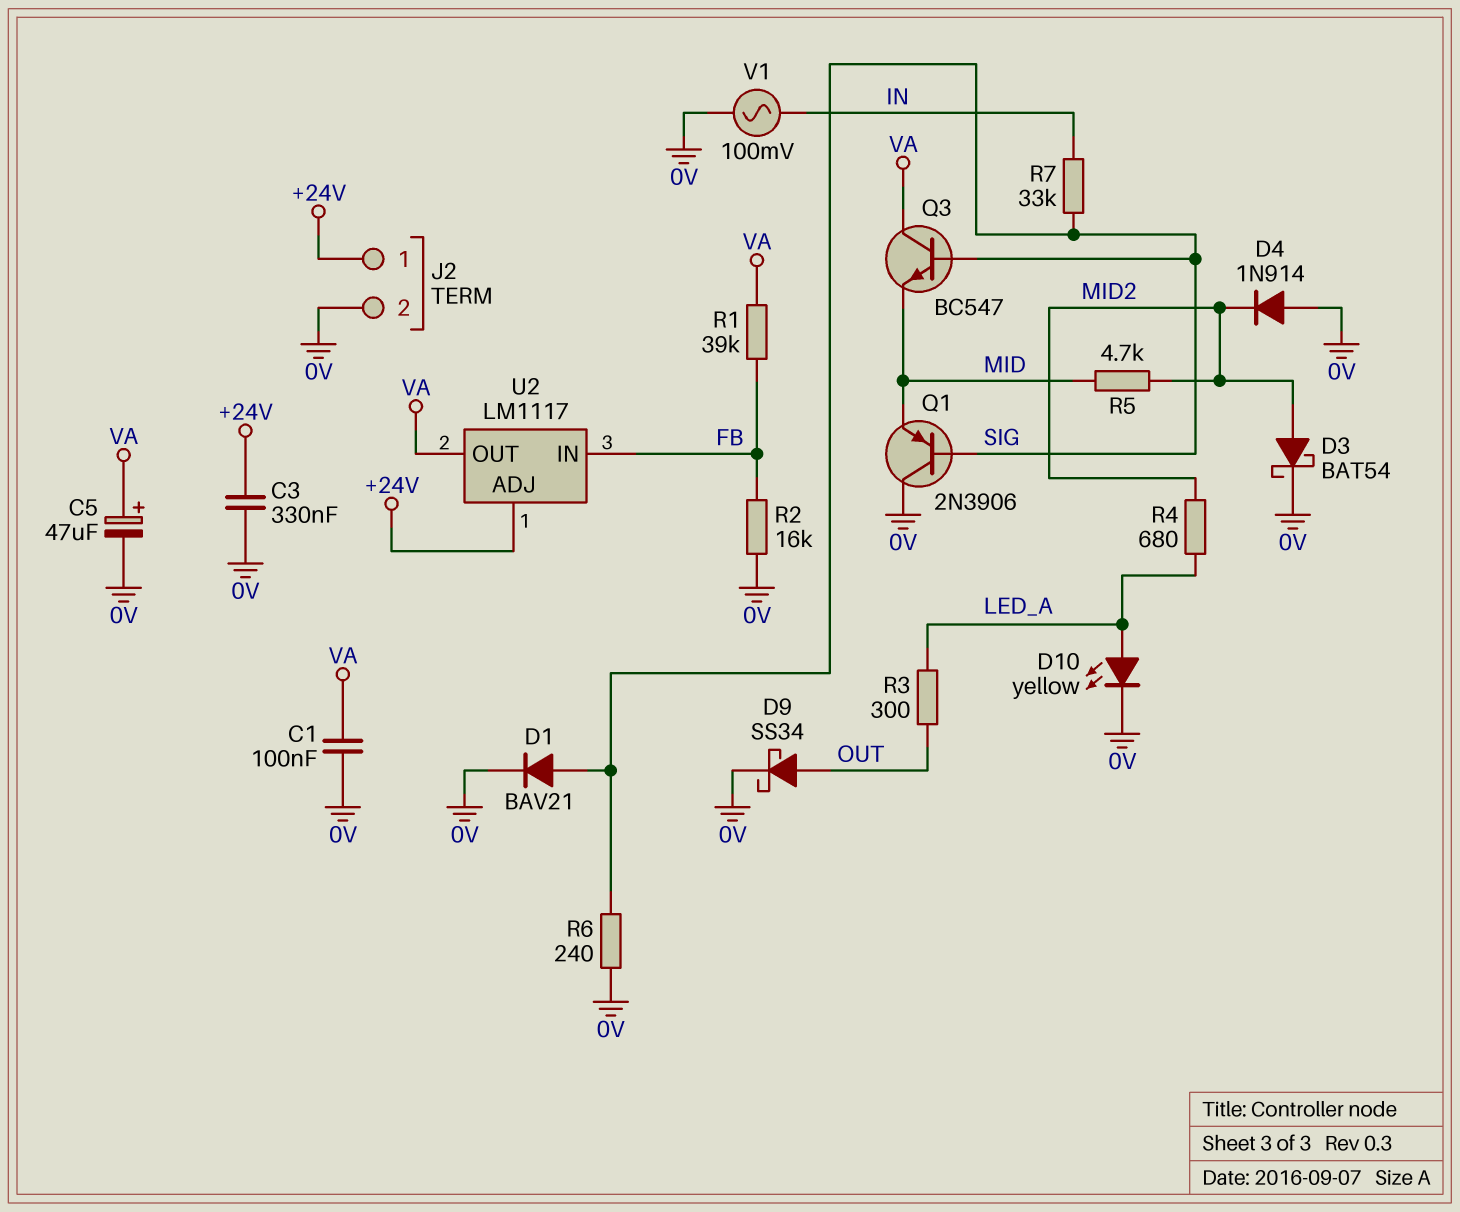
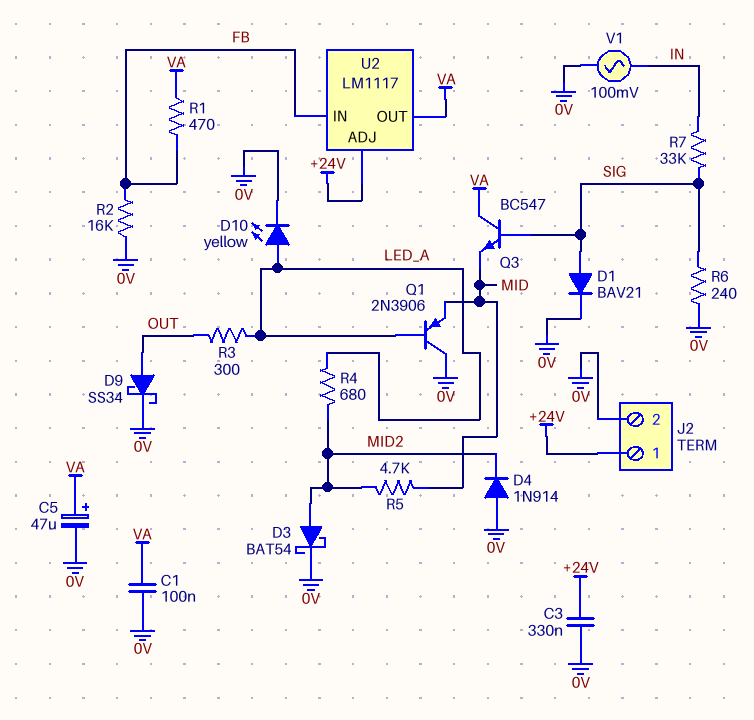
Q1: PNP 2N3906 (B SIG, C 0V, E MID) -> PNP 2N3906 (B LED_A, C 0V, E MID)
R1: 39k (FB, VA) -> 470 (FB, VA)

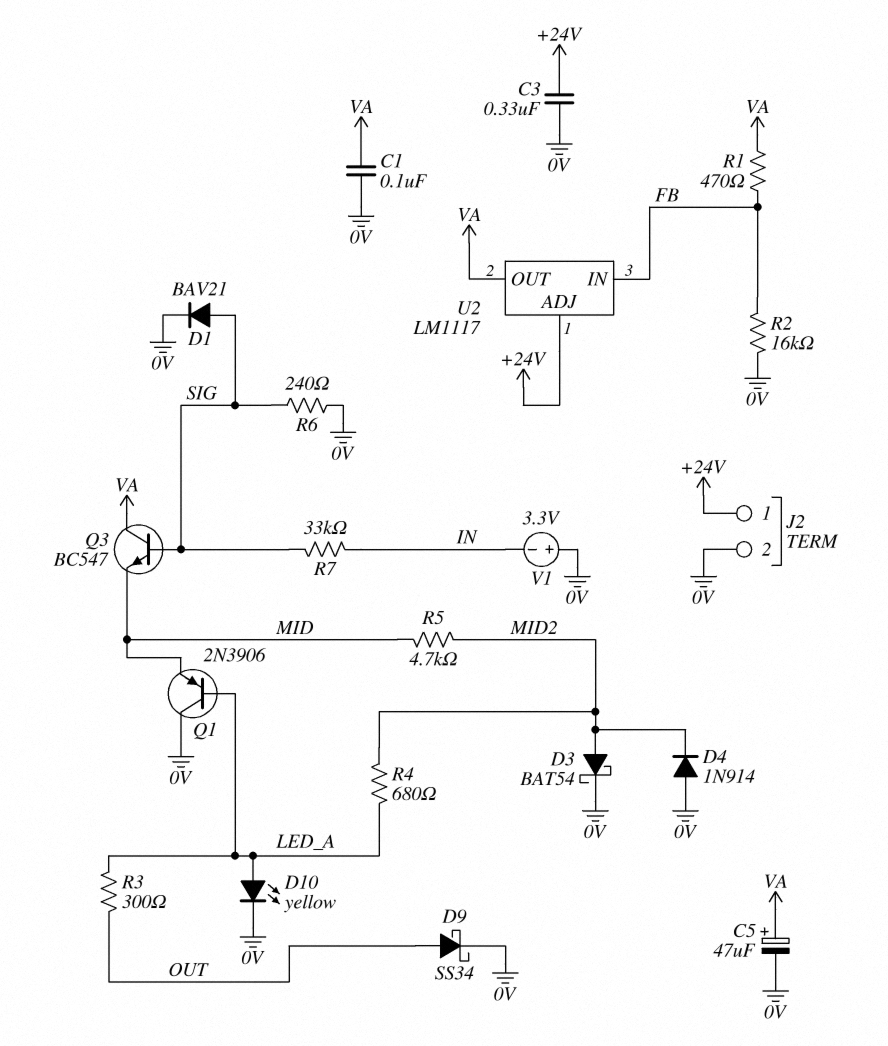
V1: AC 100mV (0V, IN) -> 3.3V (plus 0V, minus IN)

